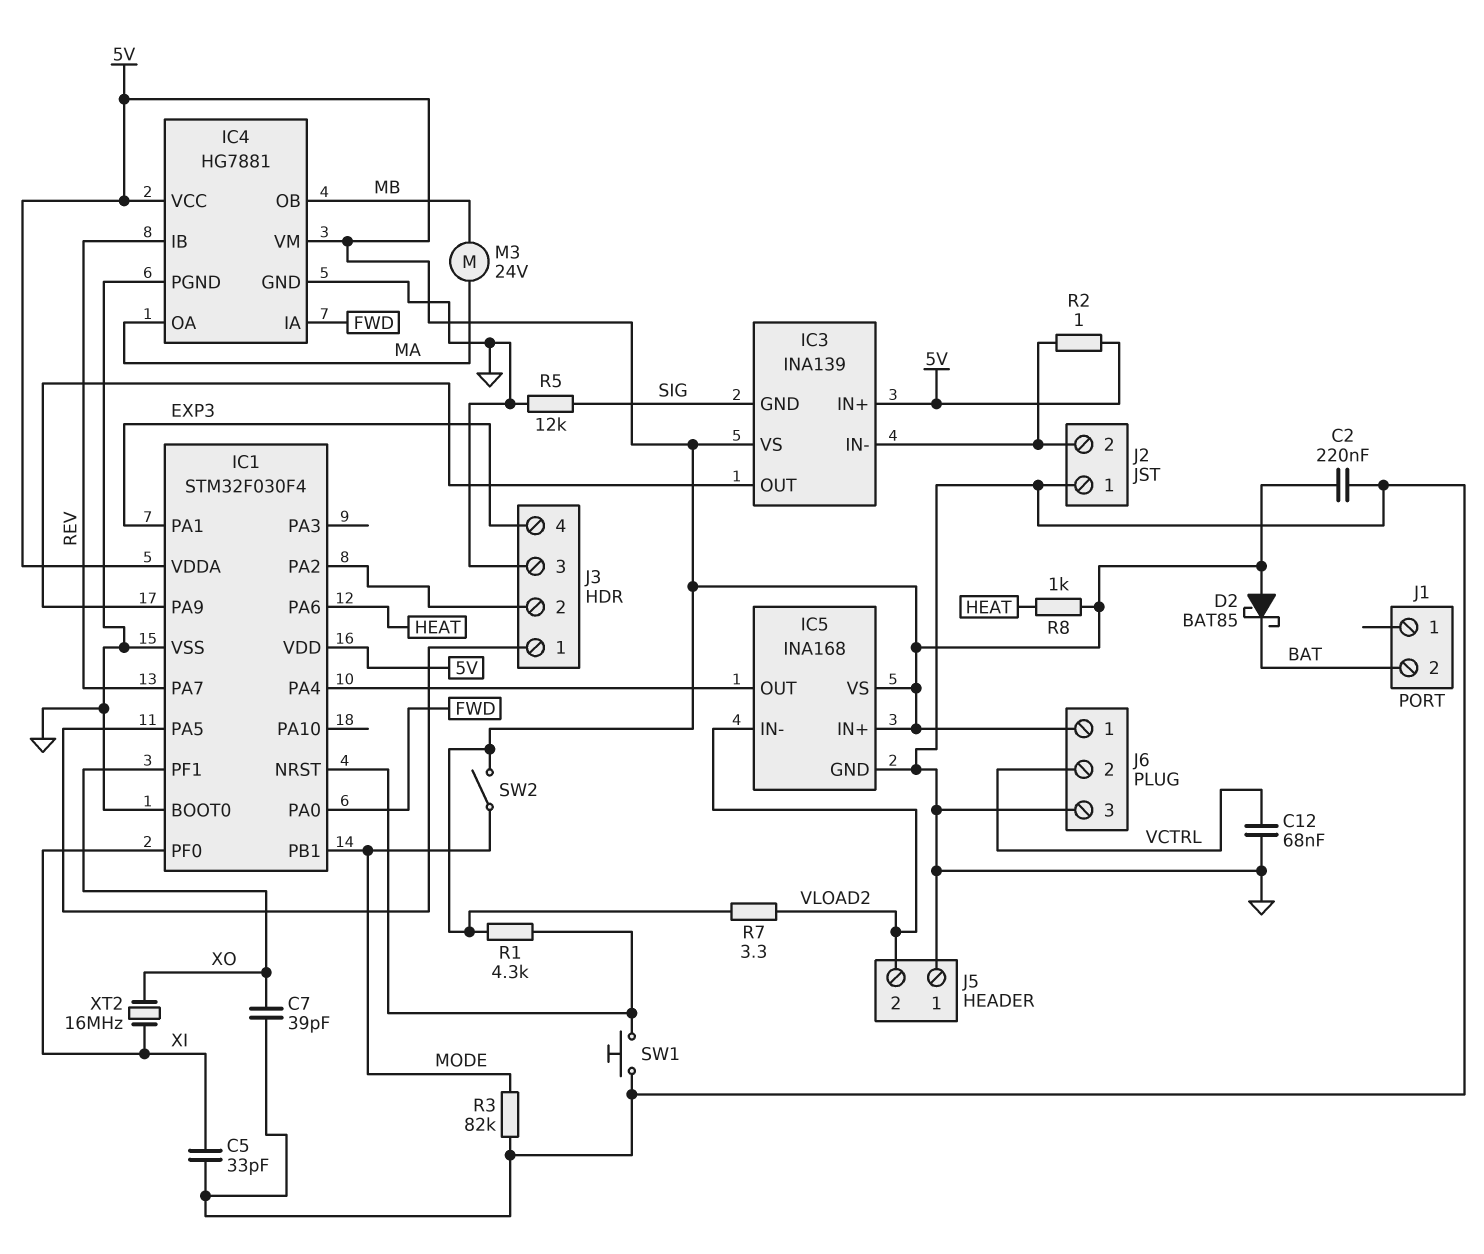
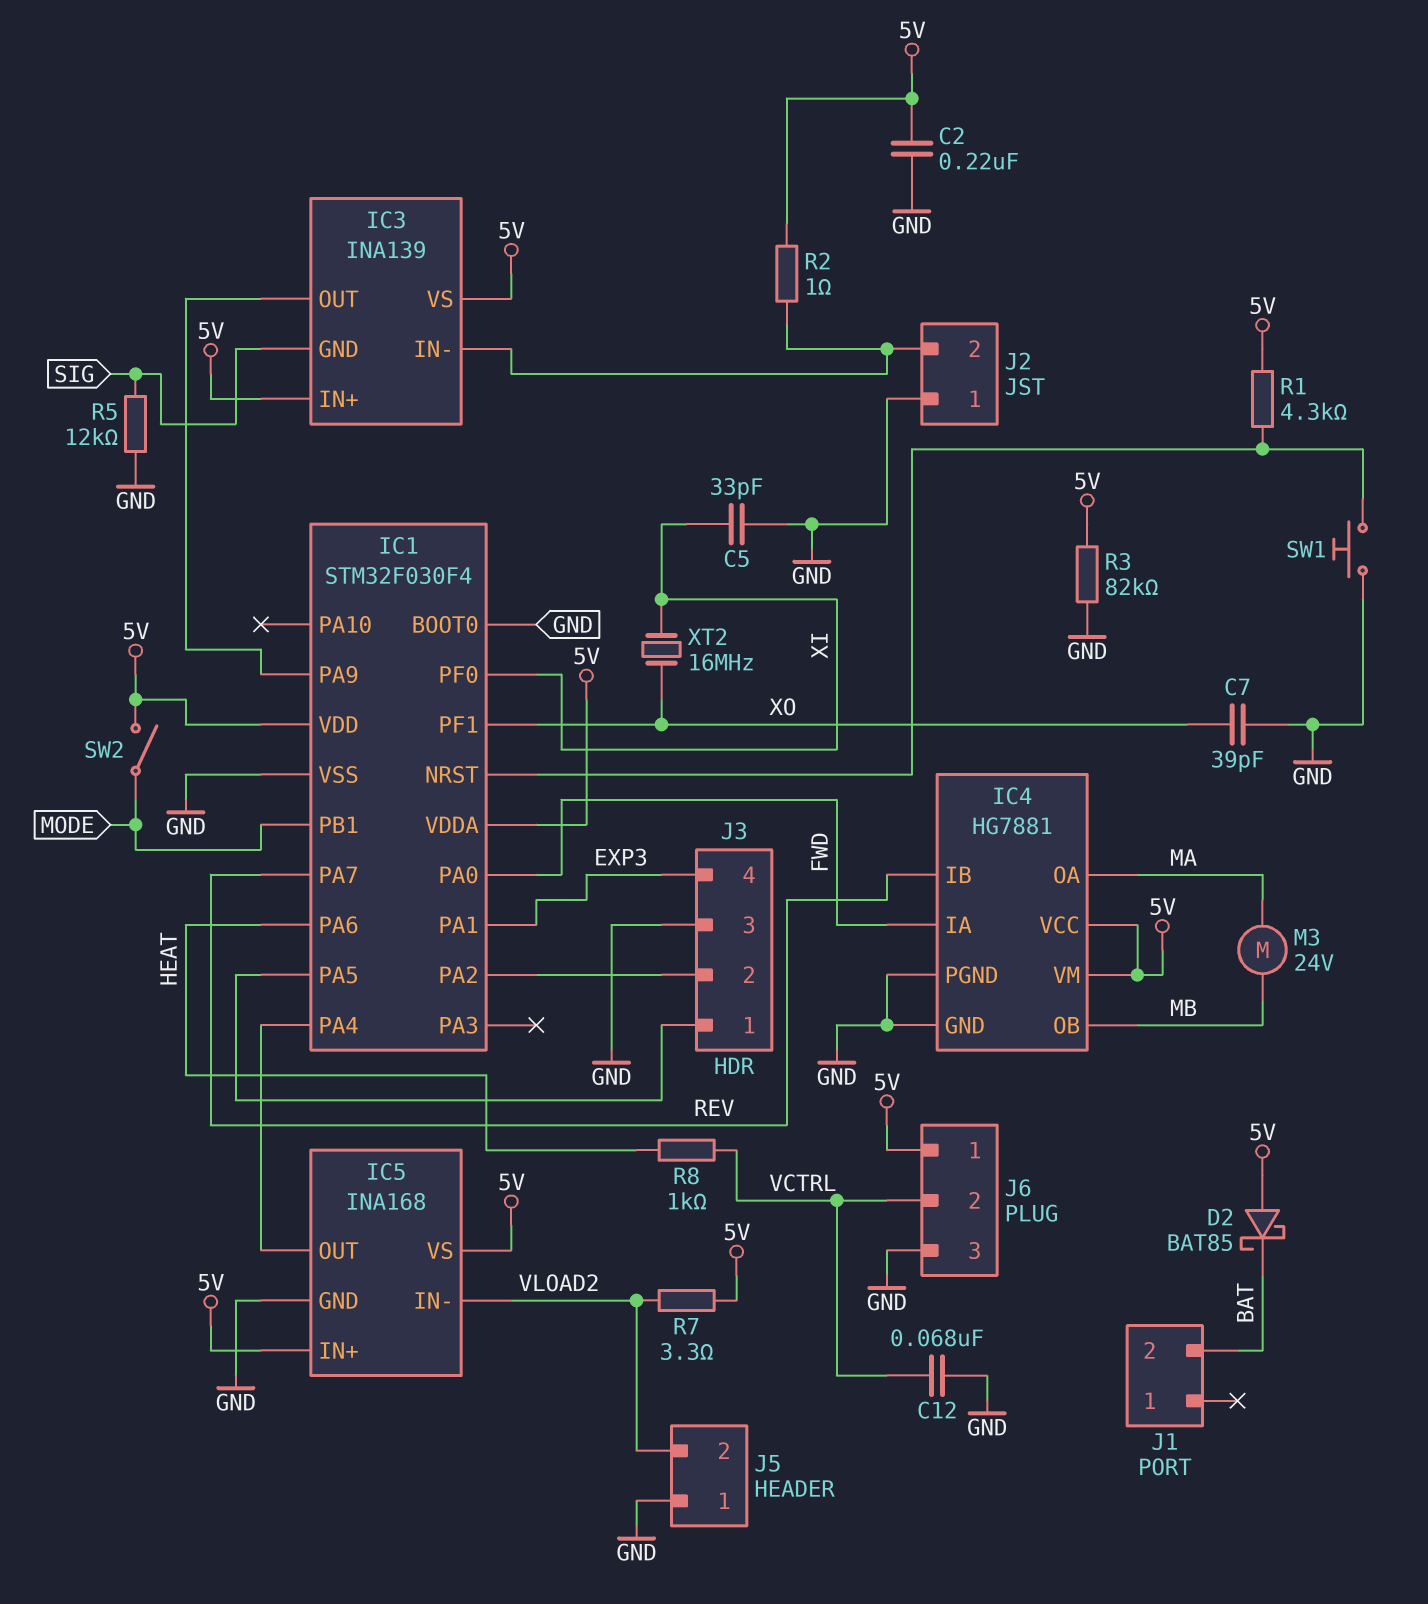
R3: 82k (GND, MODE) -> 82k (5V, GND)
R8: 1k (5V, HEAT) -> 1k (HEAT, VCTRL)

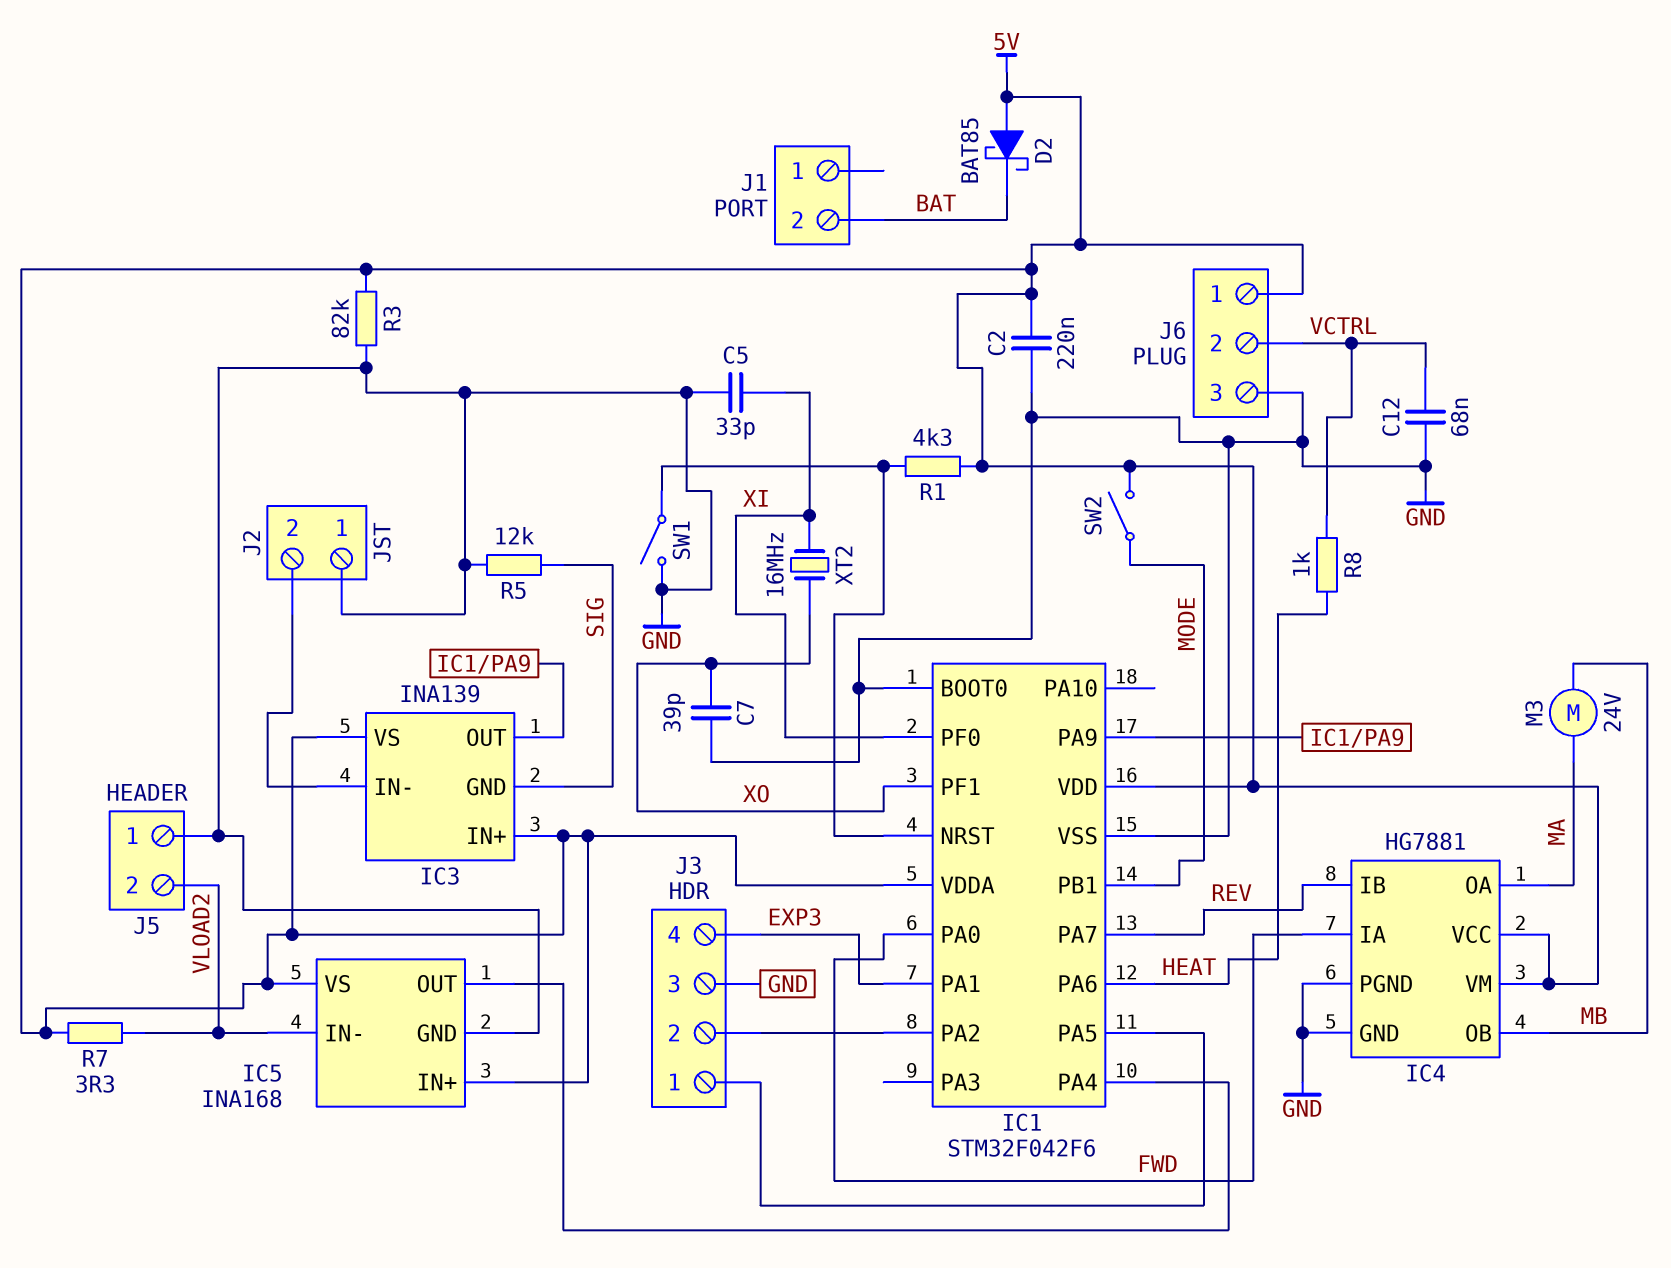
IC1: STM32F030F4 -> STM32F042F6
R2: 1 (5V, IC3/IN-) -> none
SW1: button (GND, IC1/NRST) -> switch (GND, IC1/NRST)

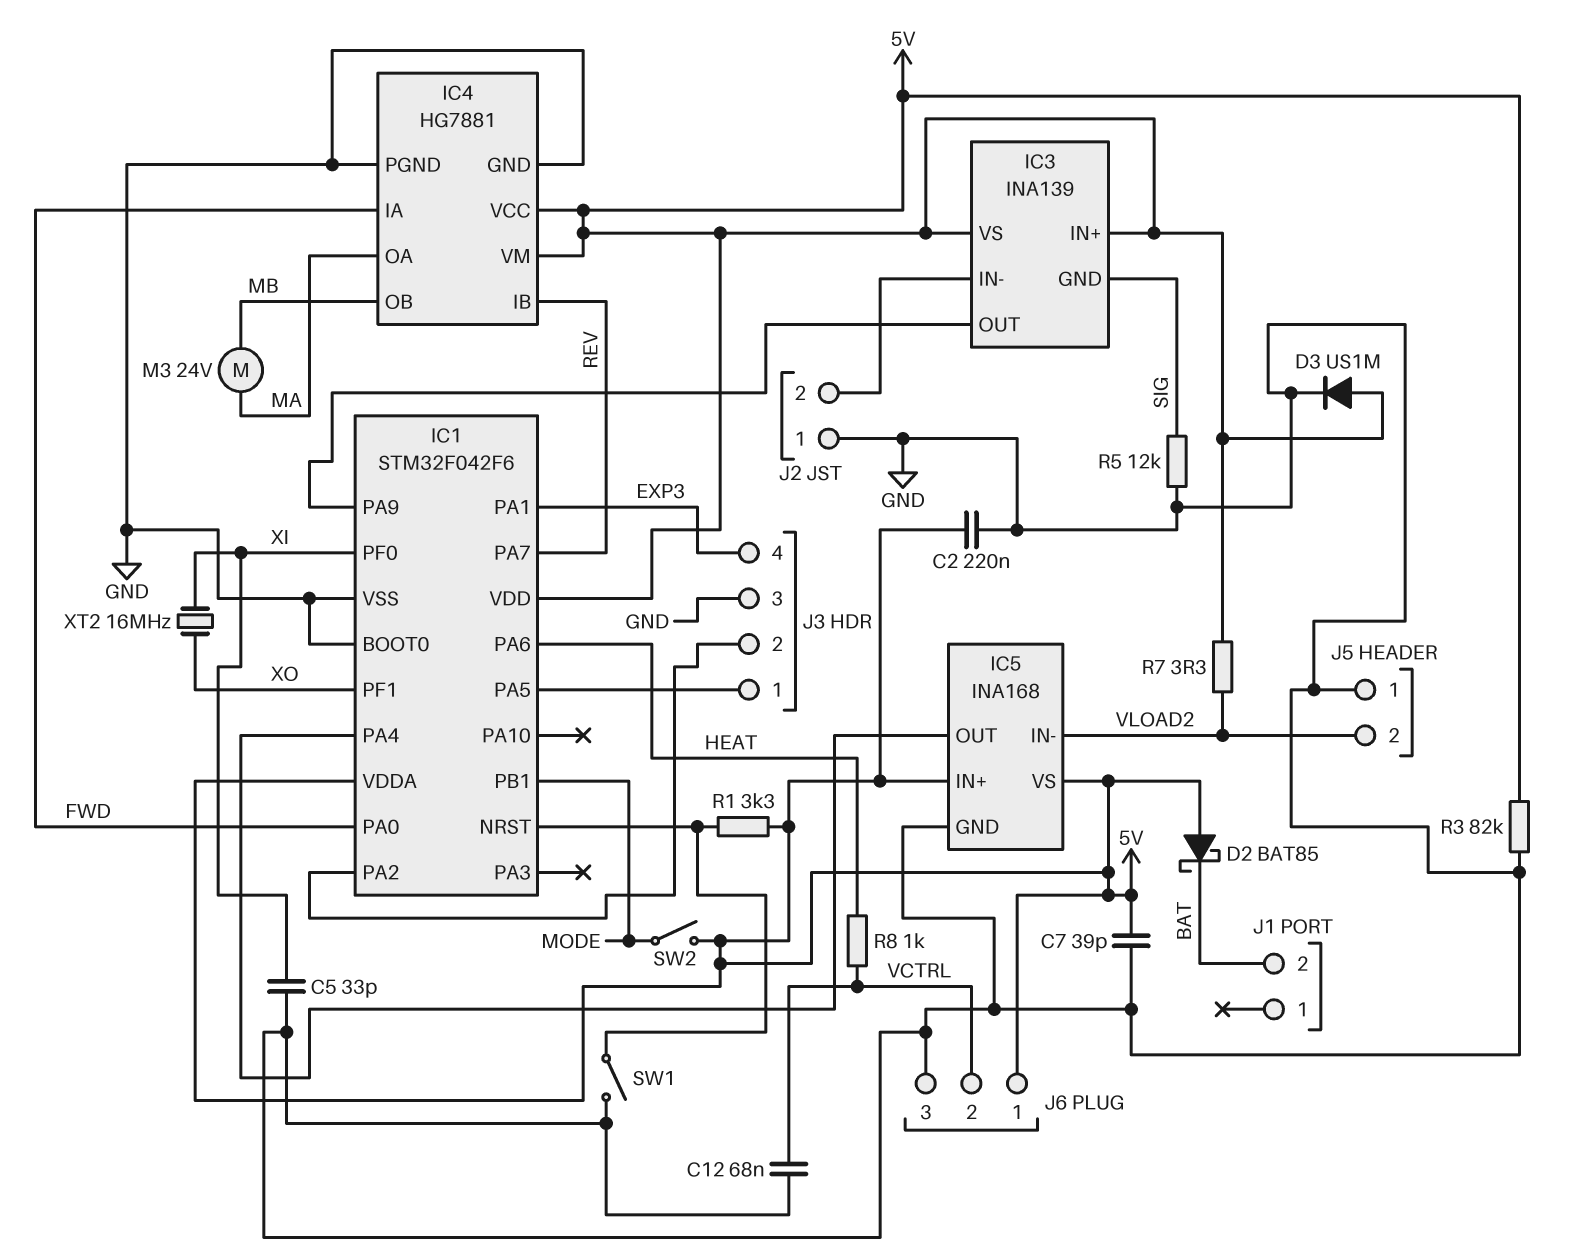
C7: 39pF (GND, XO) -> 39pF (5V, GND)
D3: none -> diode US1M (A 5V, K GND)
R1: 4.3k (5V, IC1/NRST) -> 3.3k (5V, IC1/NRST)

